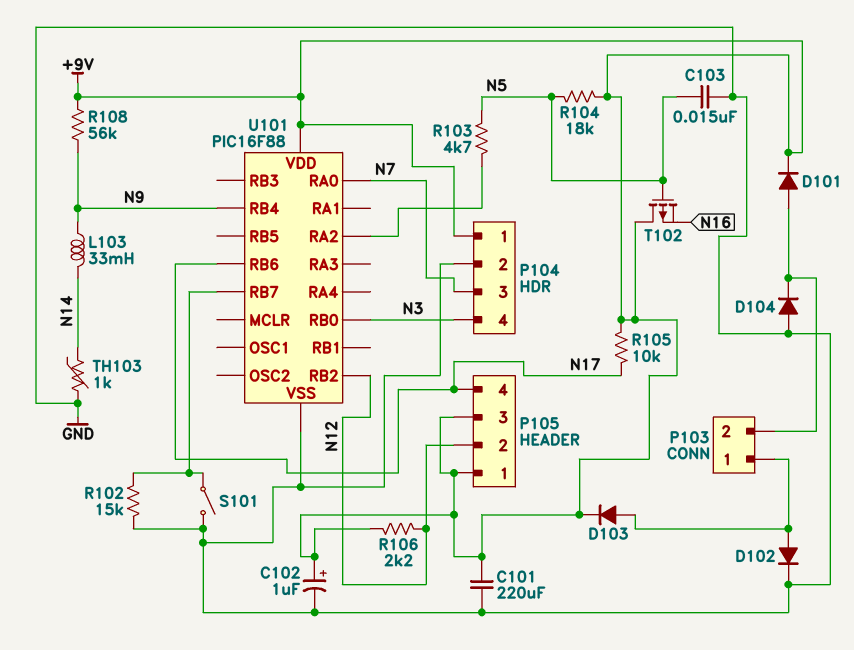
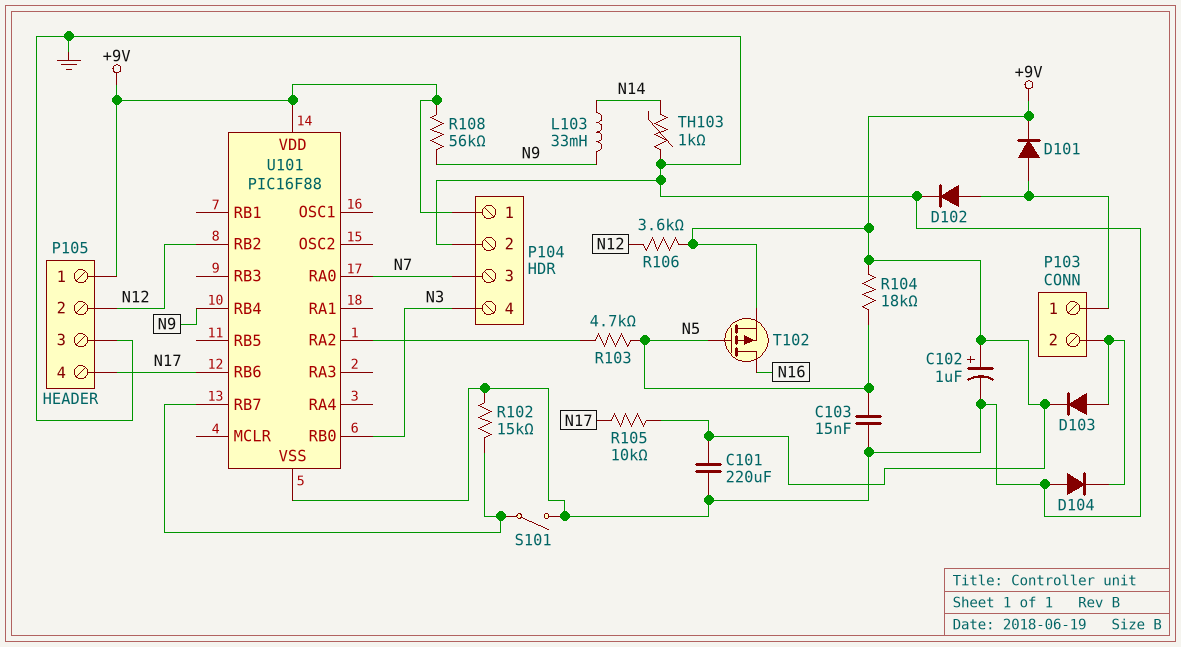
D101: diode (A P103/2, K +9V) -> diode (A P103/1, K +9V)
D103: diode (A P103/1, K +9V) -> diode (A P103/2, K +9V)
P105 pin 3: +9V -> GND
R106: 2.2k (+9V, N12) -> 3.6k (+9V, N12)
T102: PMOS (G N5, D +9V, S N16) -> PMOS (G N5, D N16, S +9V)

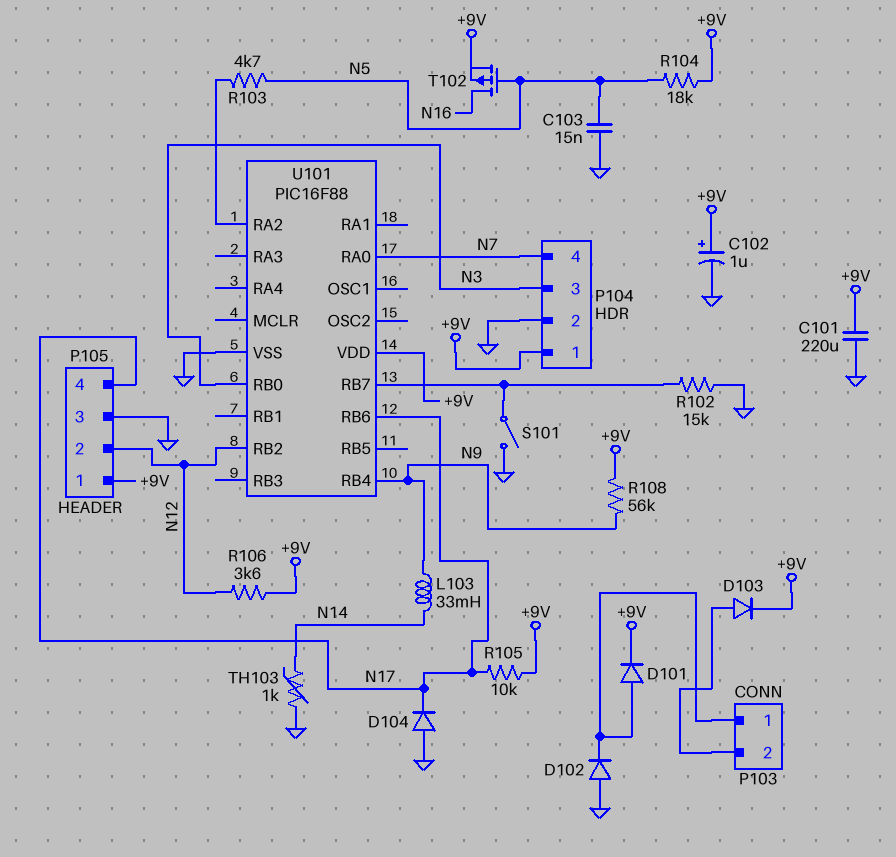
D102: diode (A P103/1, K GND) -> diode (A GND, K P103/1)
D104: diode (A GND, K P103/2) -> diode (A GND, K N17)
P104 pin 3: N7 -> N3
P104 pin 4: N3 -> N7

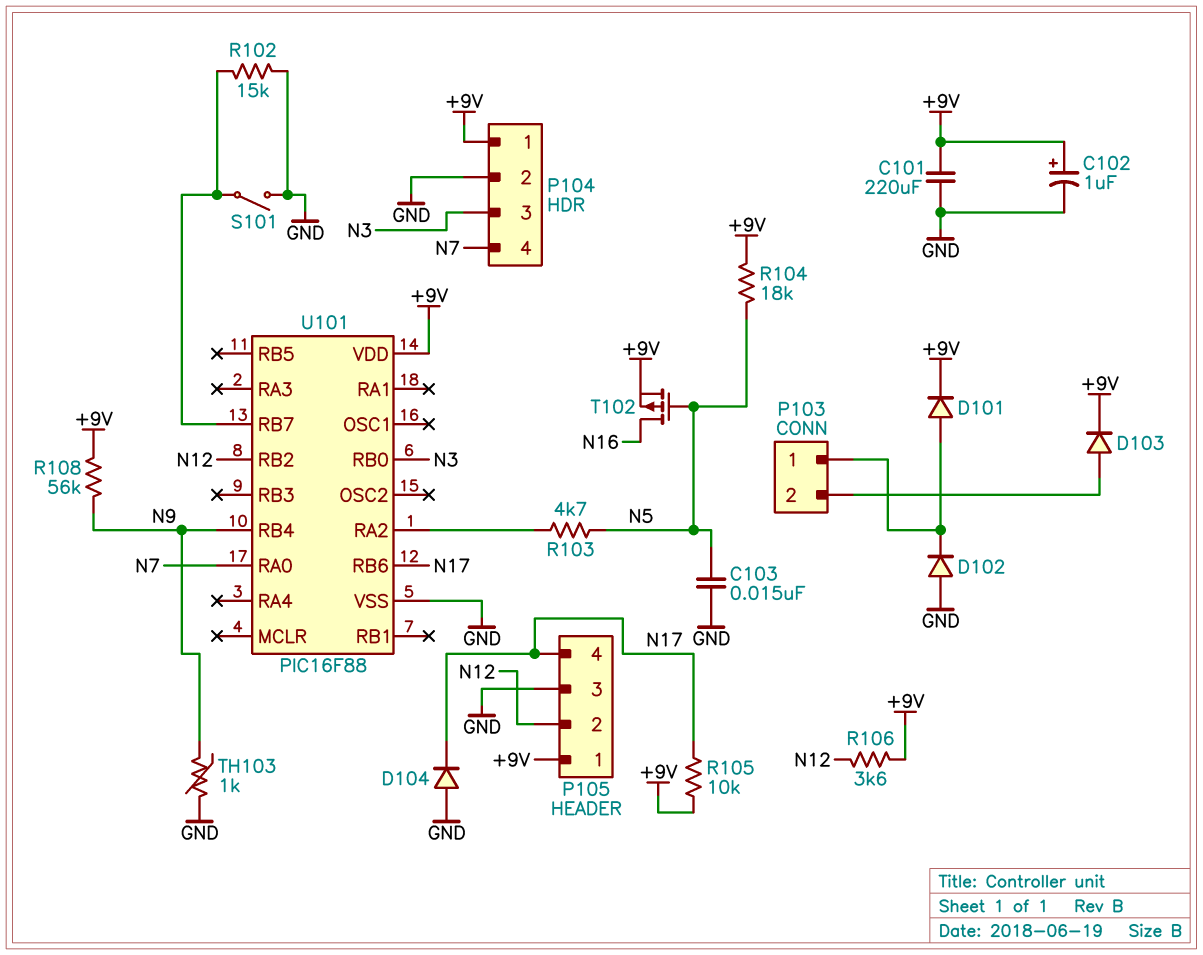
L103: 33mH (N9, N14) -> none
TH103: 1k (GND, N14) -> 1k (GND, N9)

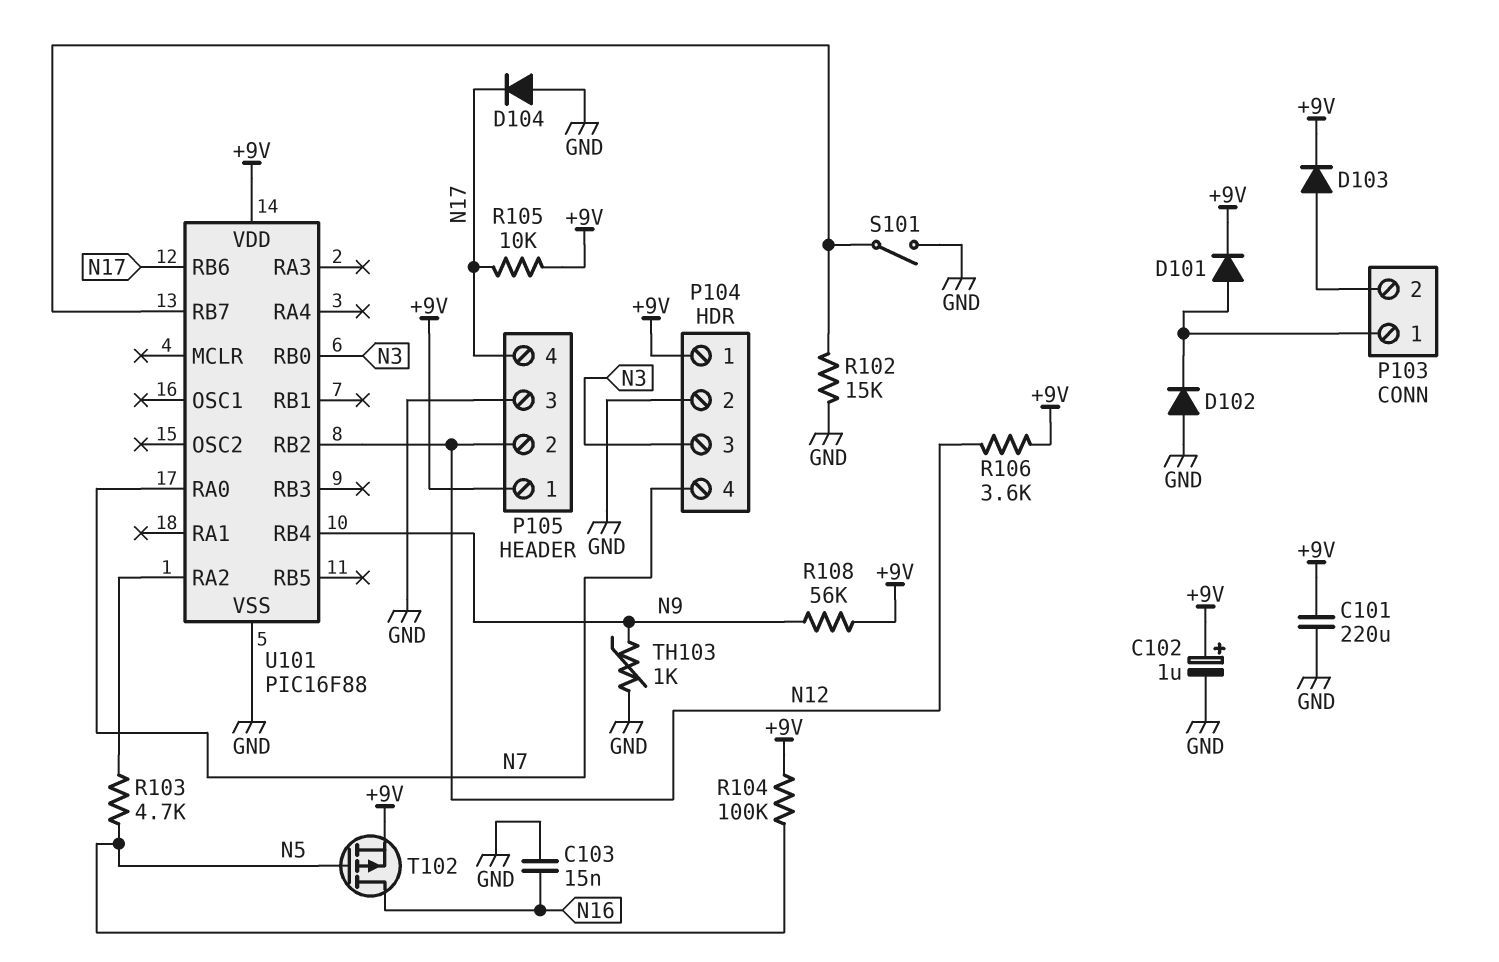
C103: 15nF (GND, N5) -> 15nF (GND, N16)
R104: 18k (+9V, N5) -> 100k (+9V, N5)

